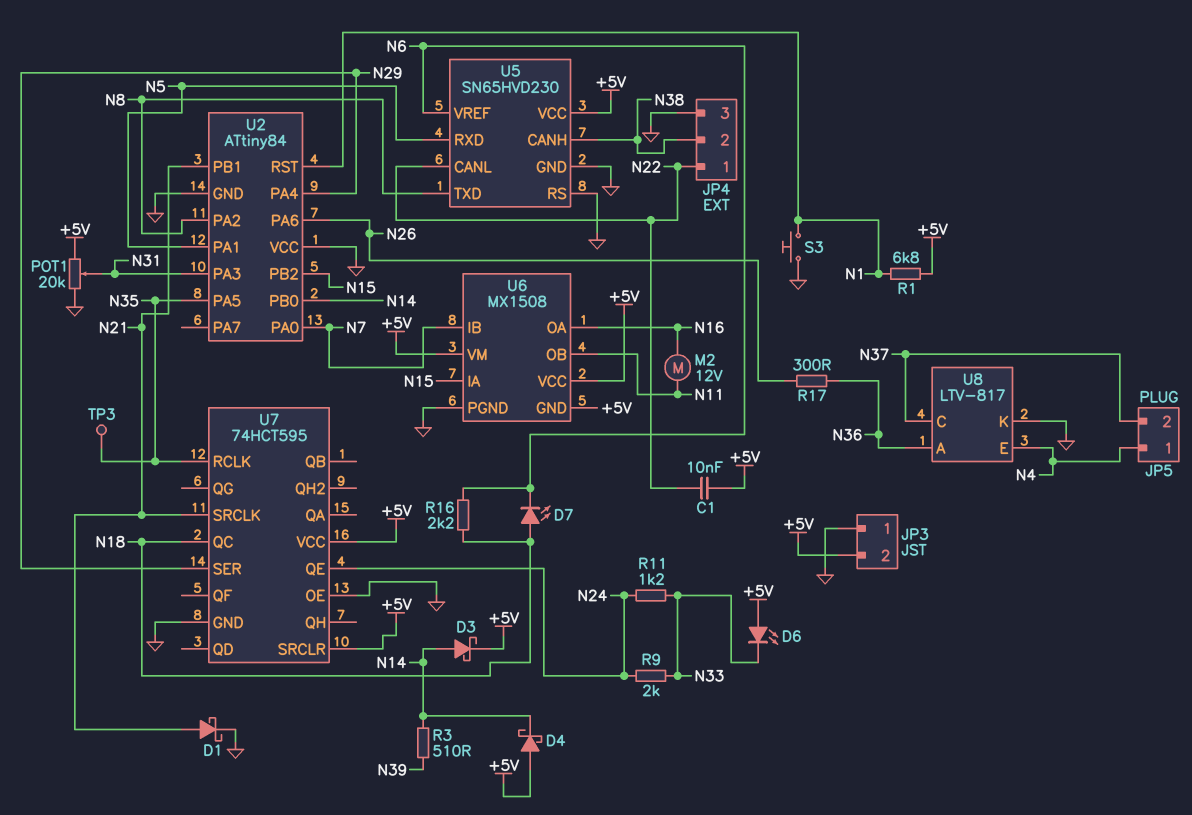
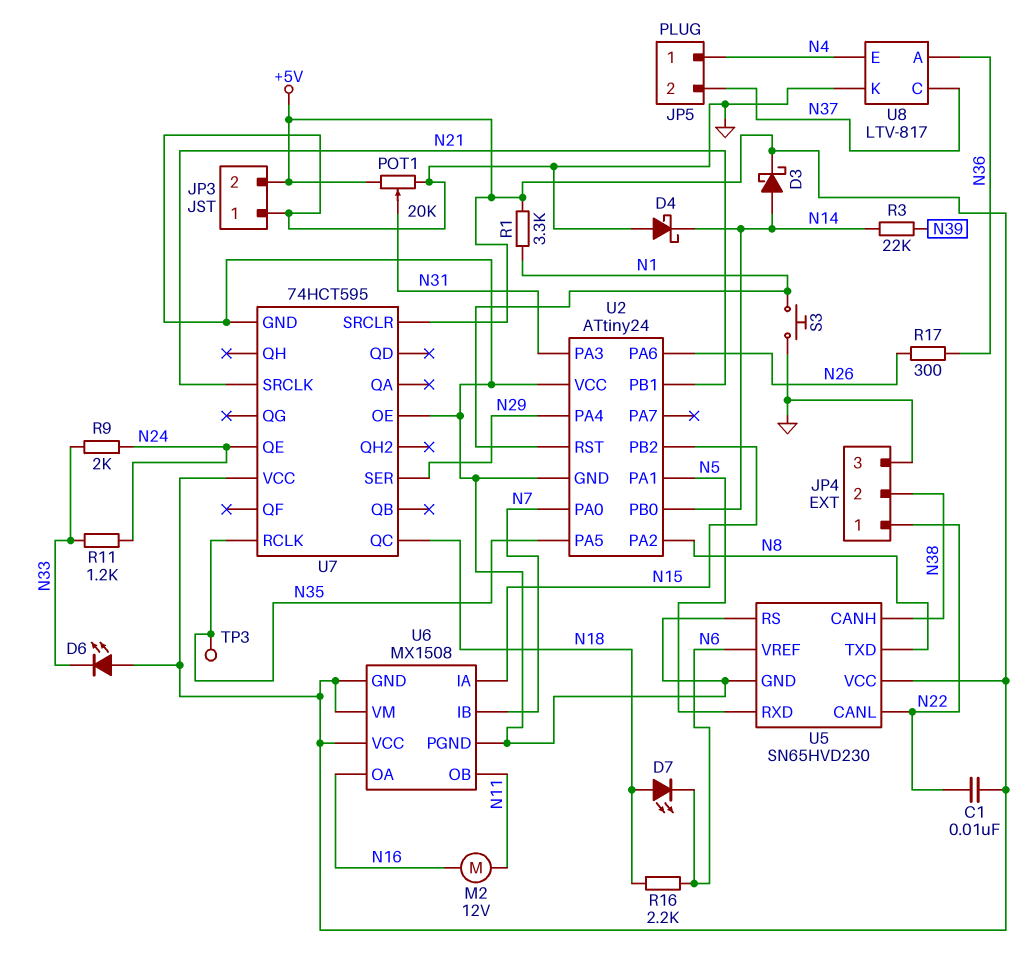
D1: schottky (A N21, K GND) -> none
D4: schottky (A +5V, K N14) -> schottky (A GND, K N14)
R1: 6.8k (+5V, N1) -> 3.3k (+5V, N1)
R3: 510 (N14, N39) -> 22k (N14, N39)
U2: ATtiny84 -> ATtiny24

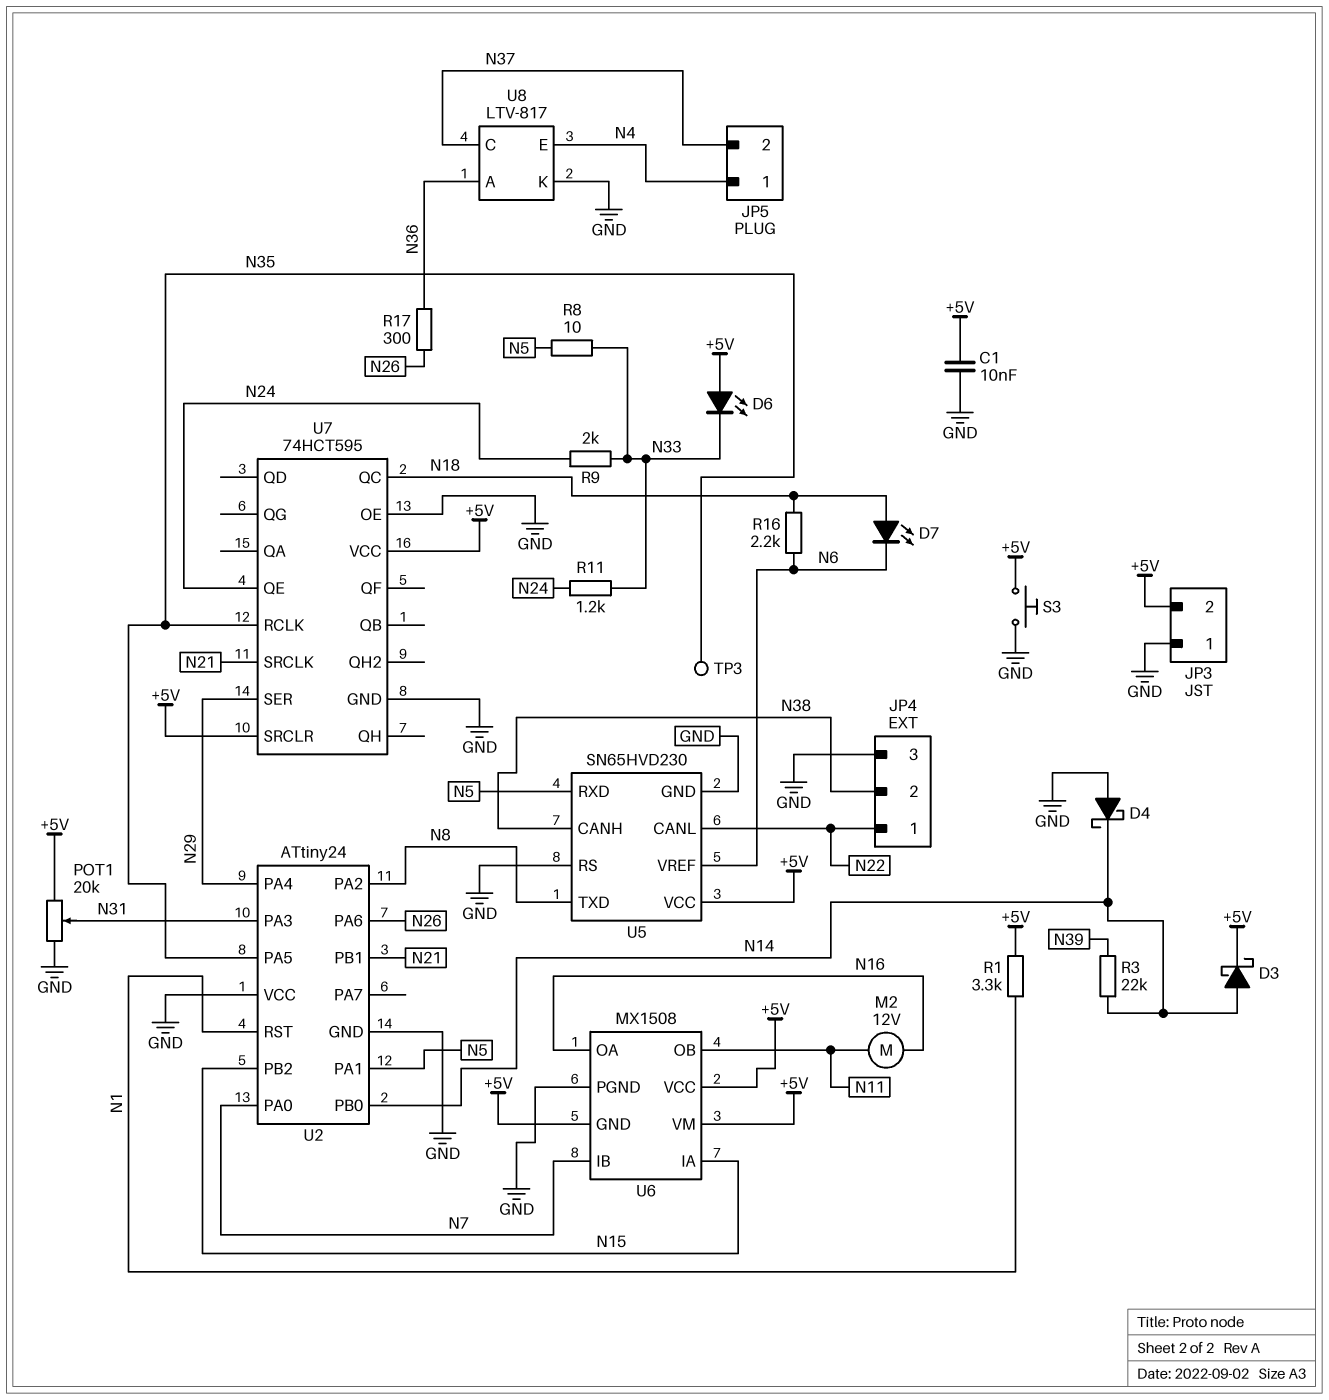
C1: 10nF (+5V, N22) -> 10nF (+5V, GND)
R8: none -> 10 (N5, N33)
S3: button (GND, N1) -> button (+5V, GND)

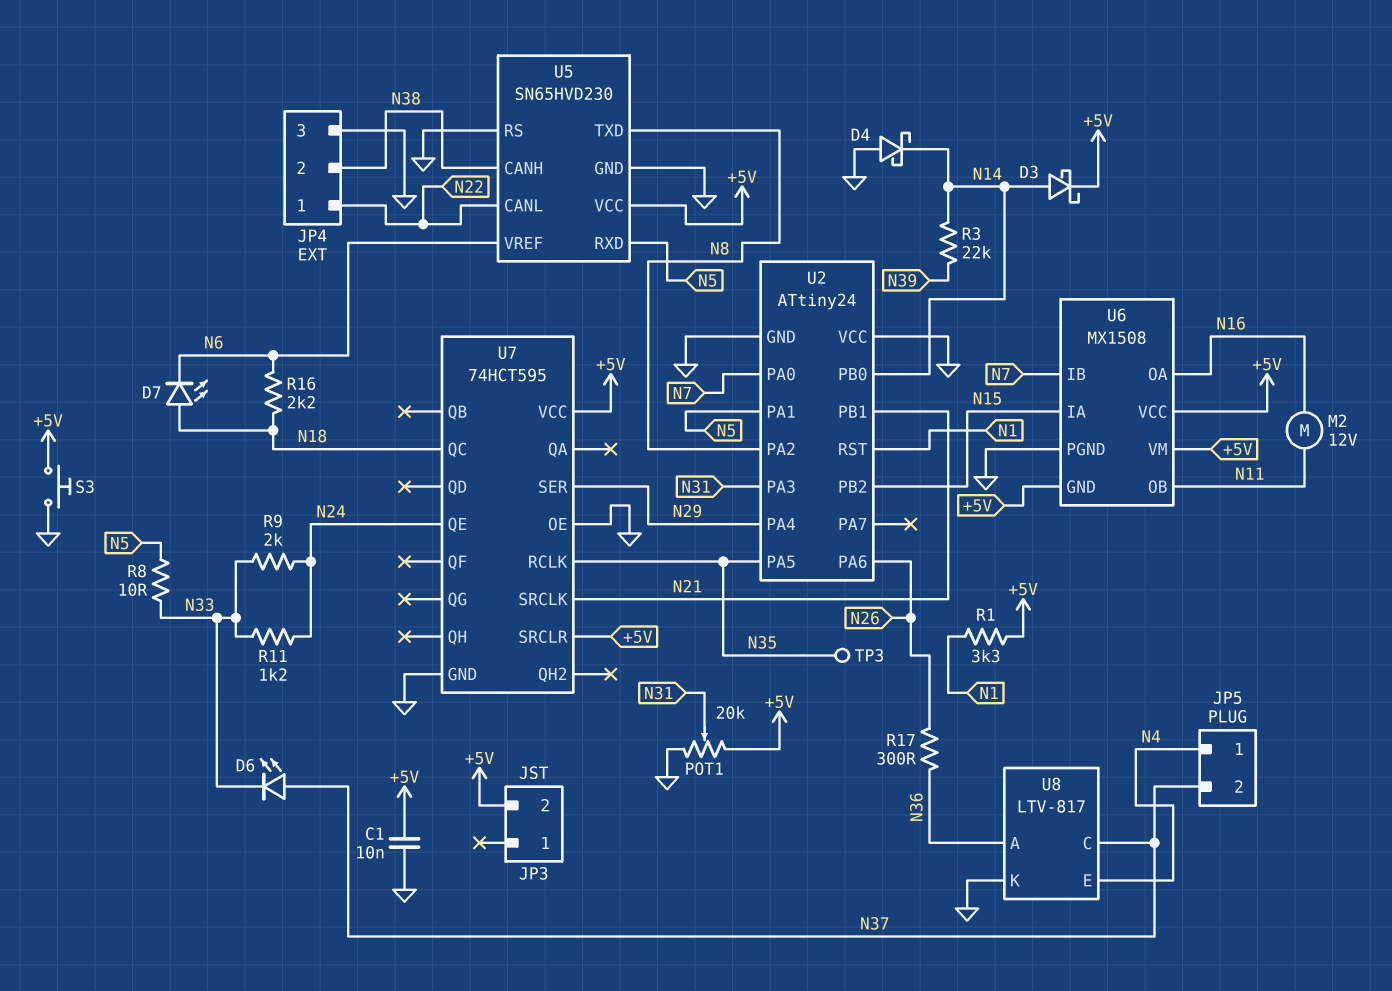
D6: LED (A +5V, K N33) -> LED (A N37, K N33)
JP3 pin 1: GND -> none

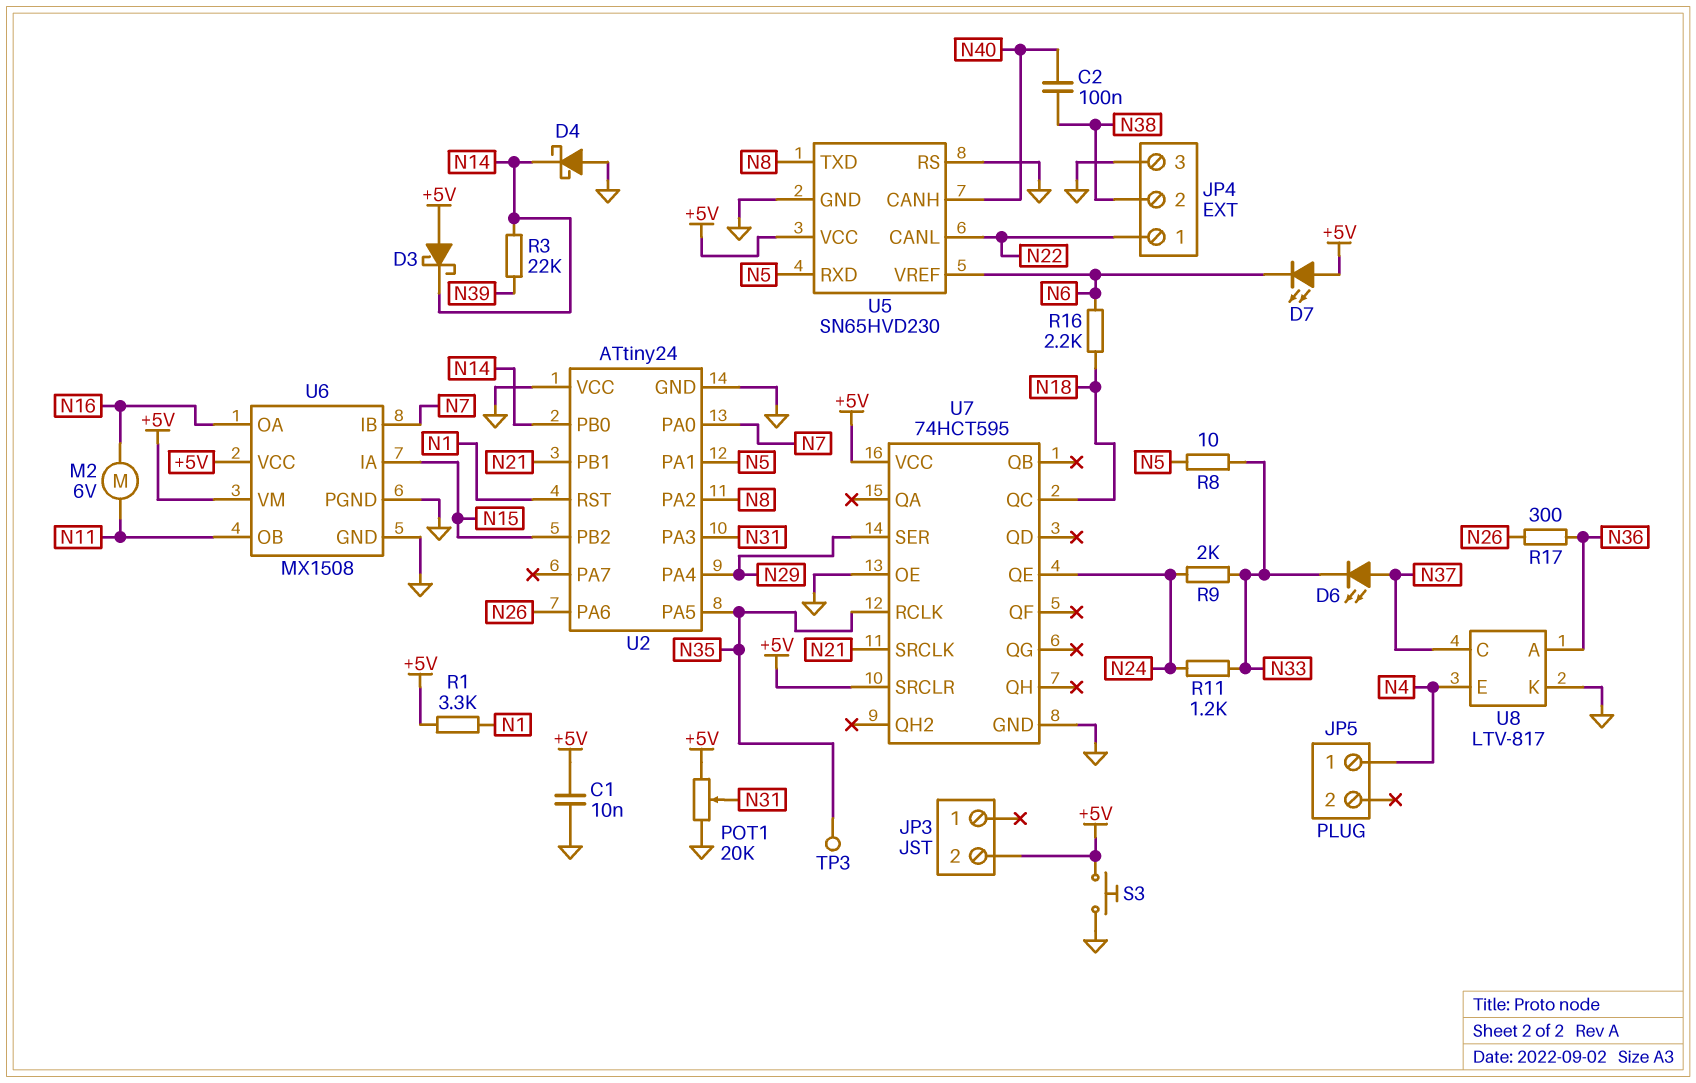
C2: none -> 100nF (N38, N40)
D3: schottky (A N14, K +5V) -> schottky (A +5V, K N14)
D7: LED (A N18, K N6) -> LED (A +5V, K N6)
JP5 pin 2: N37 -> none
M2: motor 12V (N11, N16) -> motor 6V (N11, N16)
U5 pin CANH: N38 -> N40
U6 pin GND: +5V -> GND

